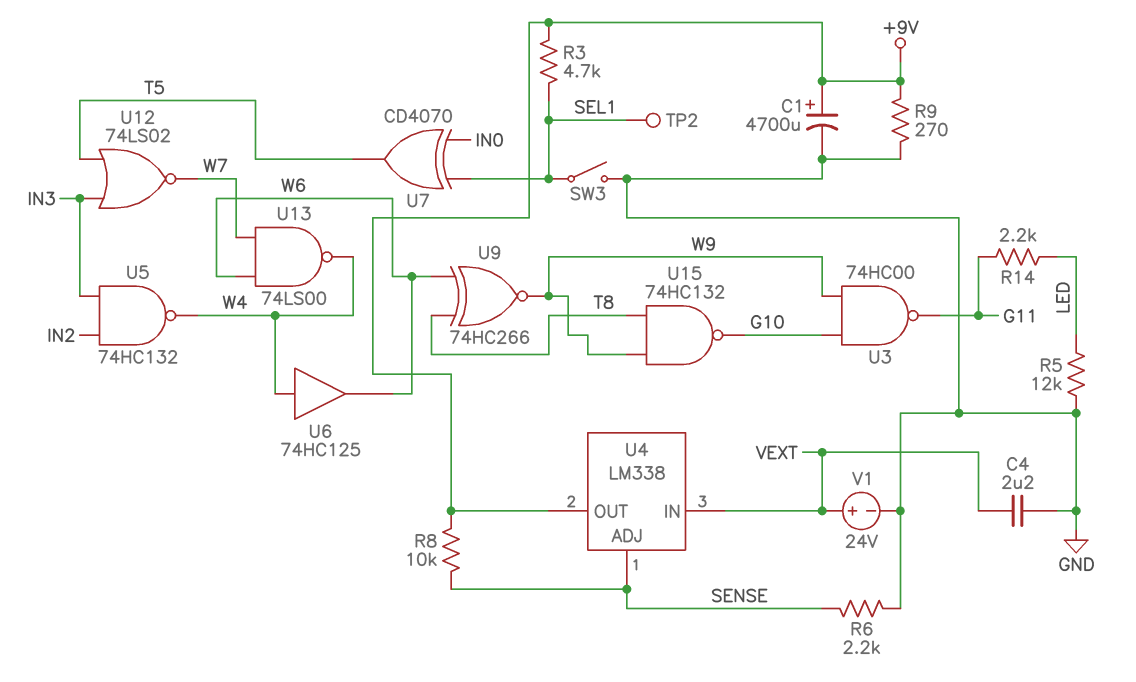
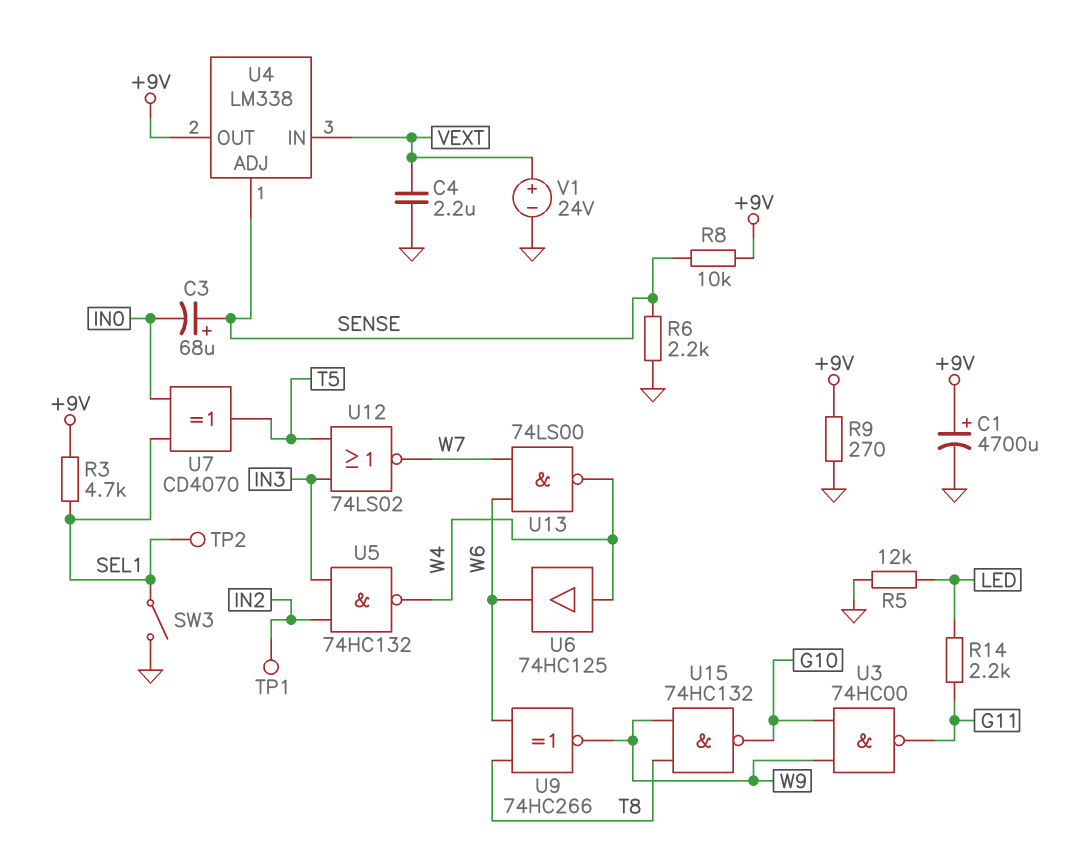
C3: none -> 68uF (plus SENSE, minus IN0)
TP1: none -> test point (IN2)

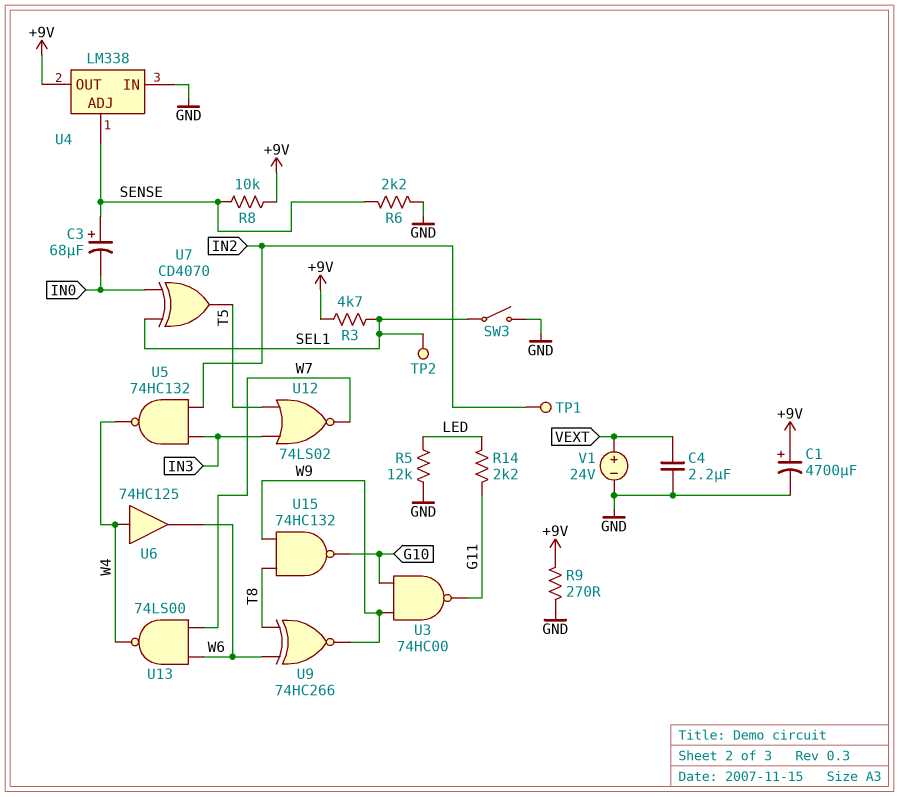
U4 pin IN: VEXT -> GND

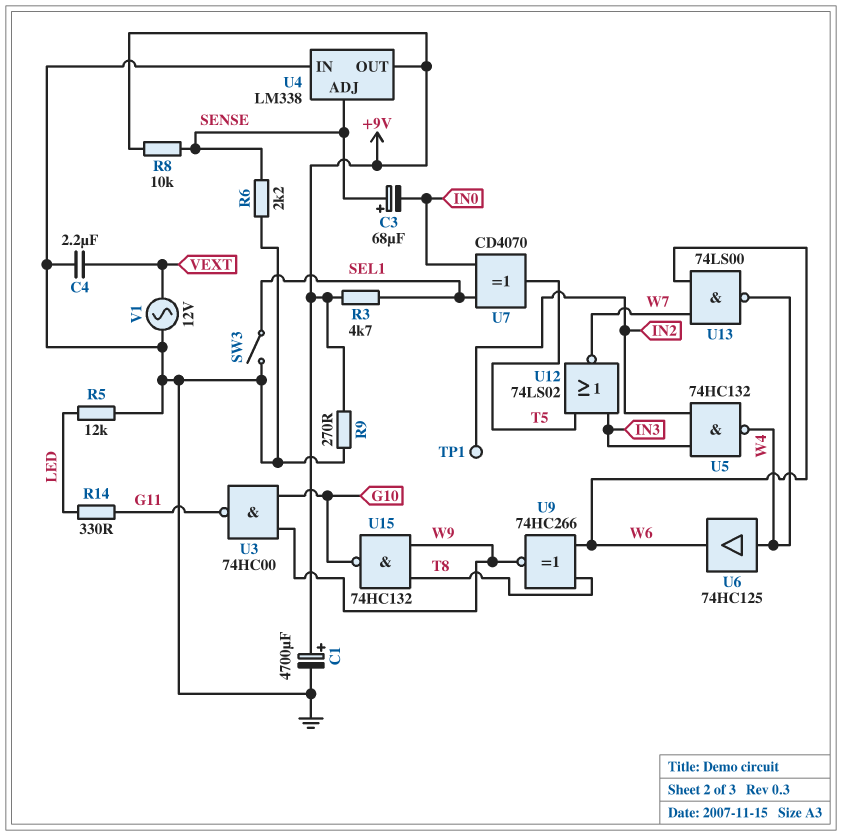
R14: 2.2k (G11, LED) -> 330 (G11, LED)
TP2: test point (SEL1) -> none
V1: 24V (plus VEXT, minus GND) -> AC 12V (GND, VEXT)

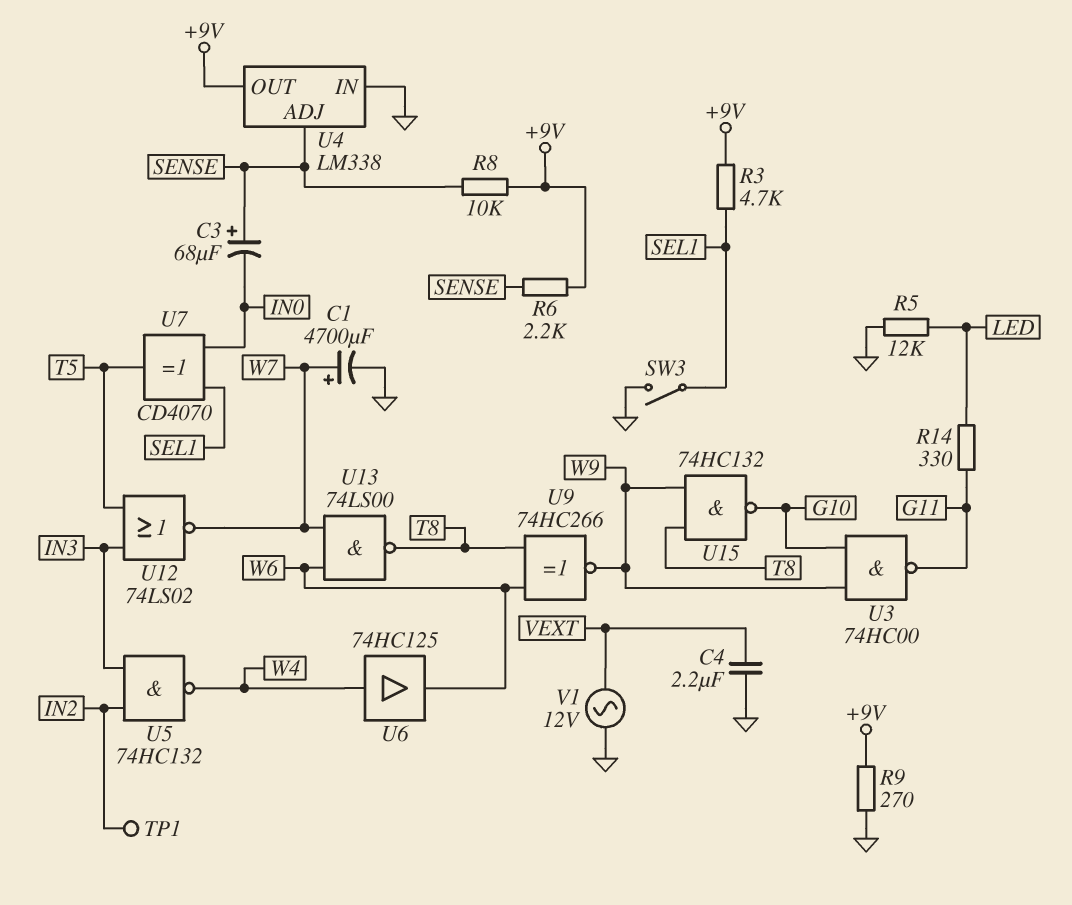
C1: 4700uF (plus +9V, minus GND) -> 4700uF (plus W7, minus GND)
R6: 2.2k (GND, SENSE) -> 2.2k (+9V, SENSE)
U13: NAND 74LS00 (in W6, in W7, out W4) -> NAND 74LS00 (in W6, in W7, out T8)

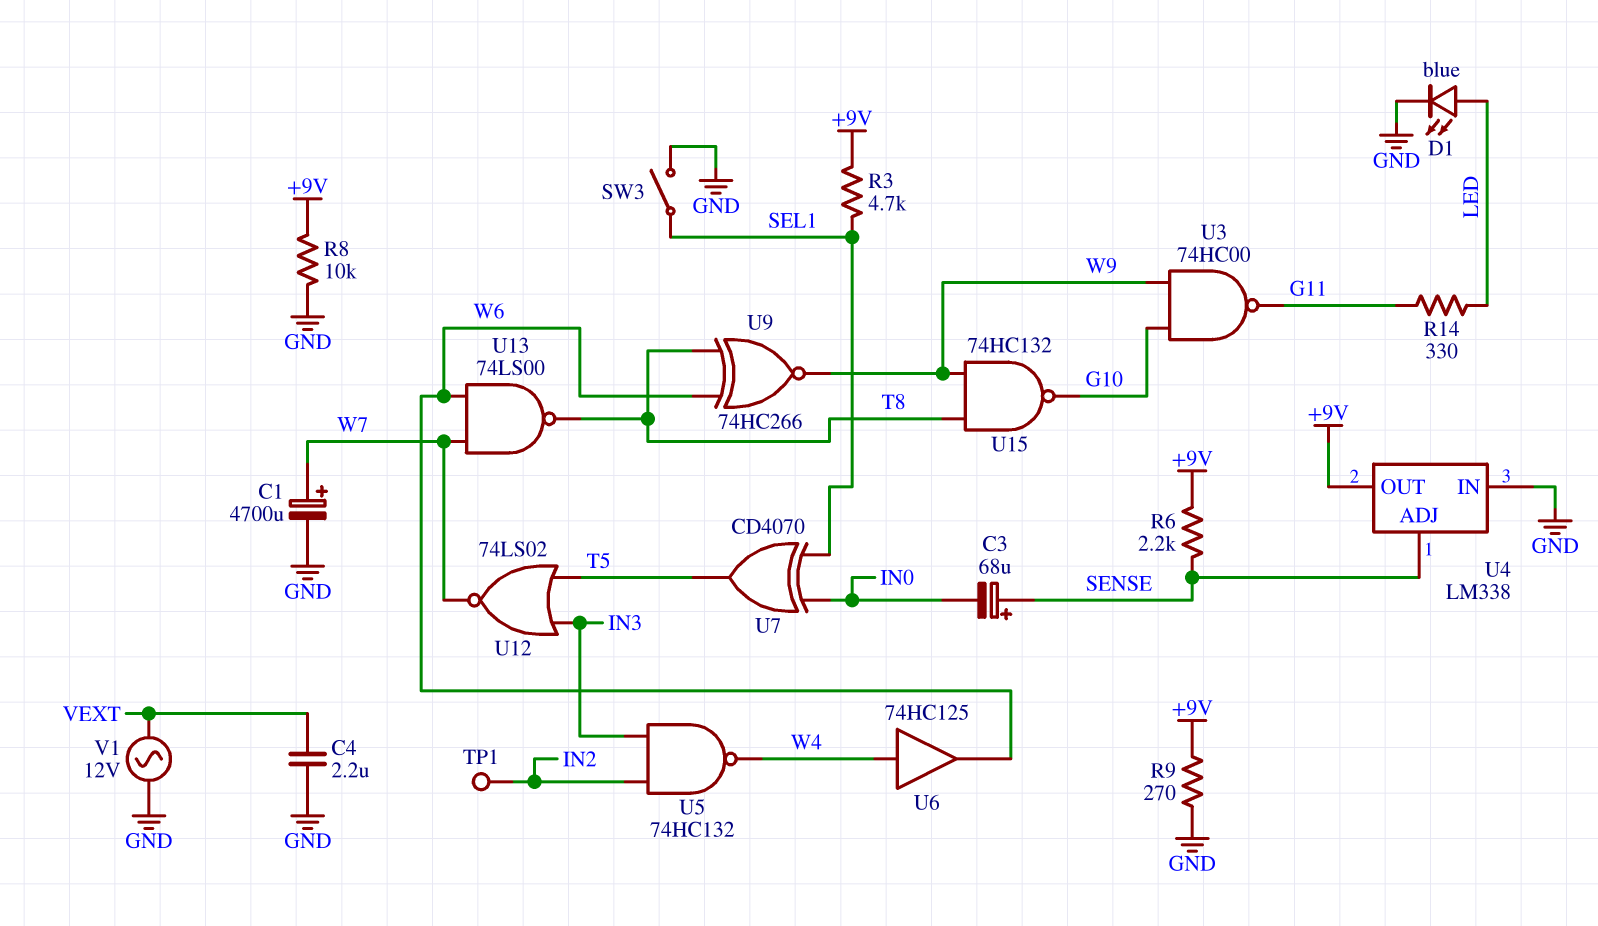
D1: none -> LED blue (A LED, K GND)
R5: 12k (GND, LED) -> none
R8: 10k (+9V, SENSE) -> 10k (+9V, GND)

